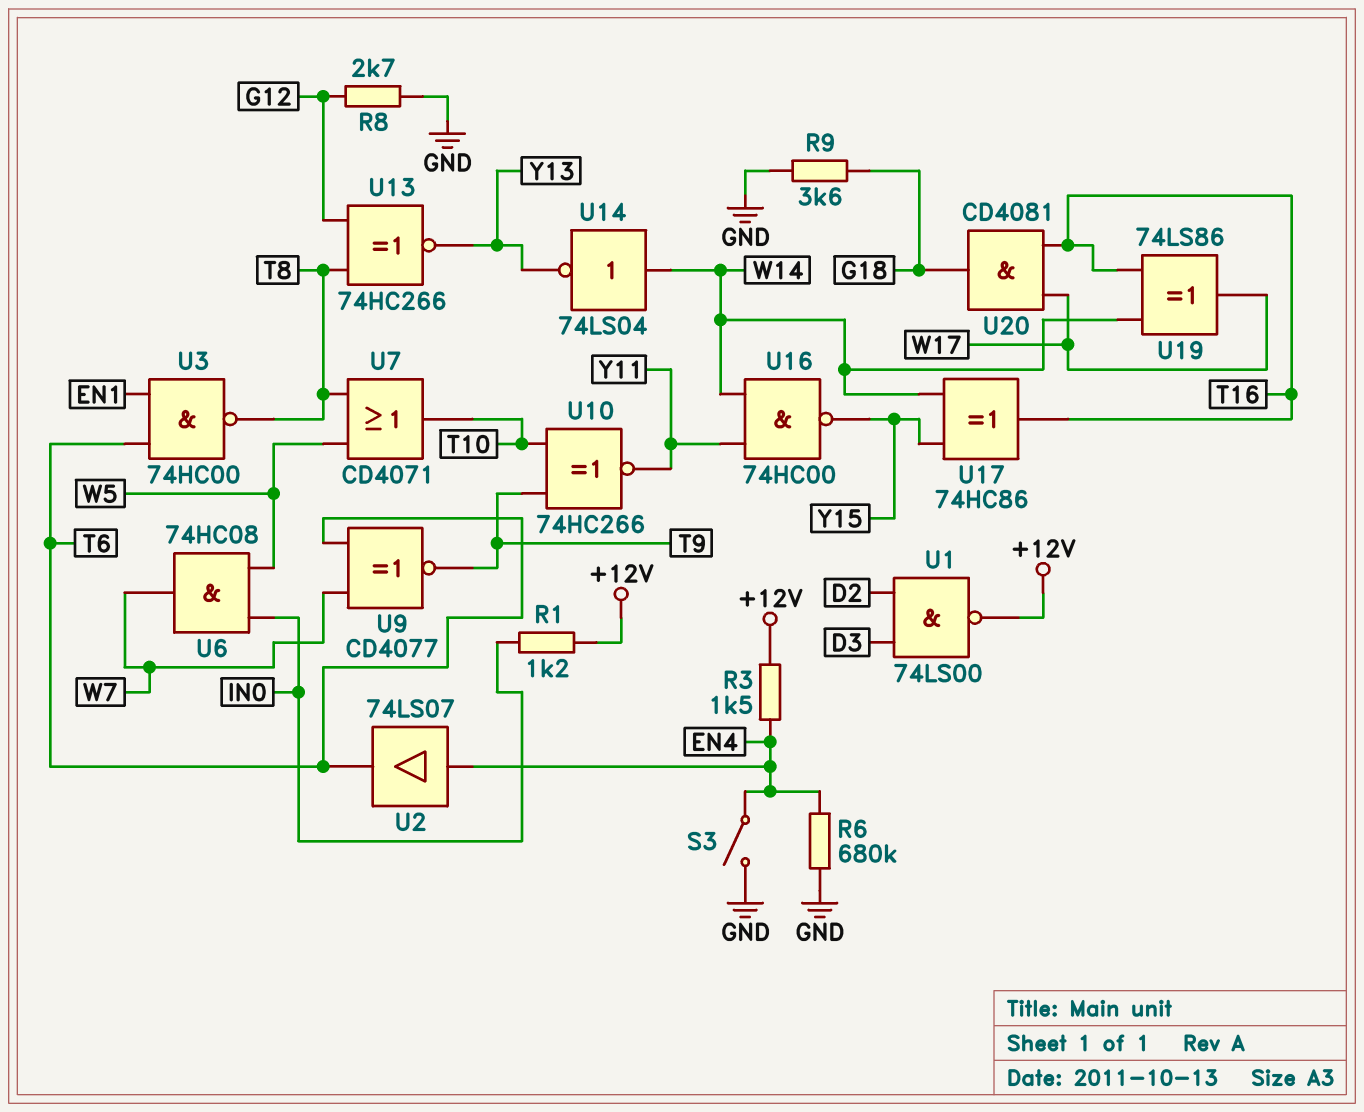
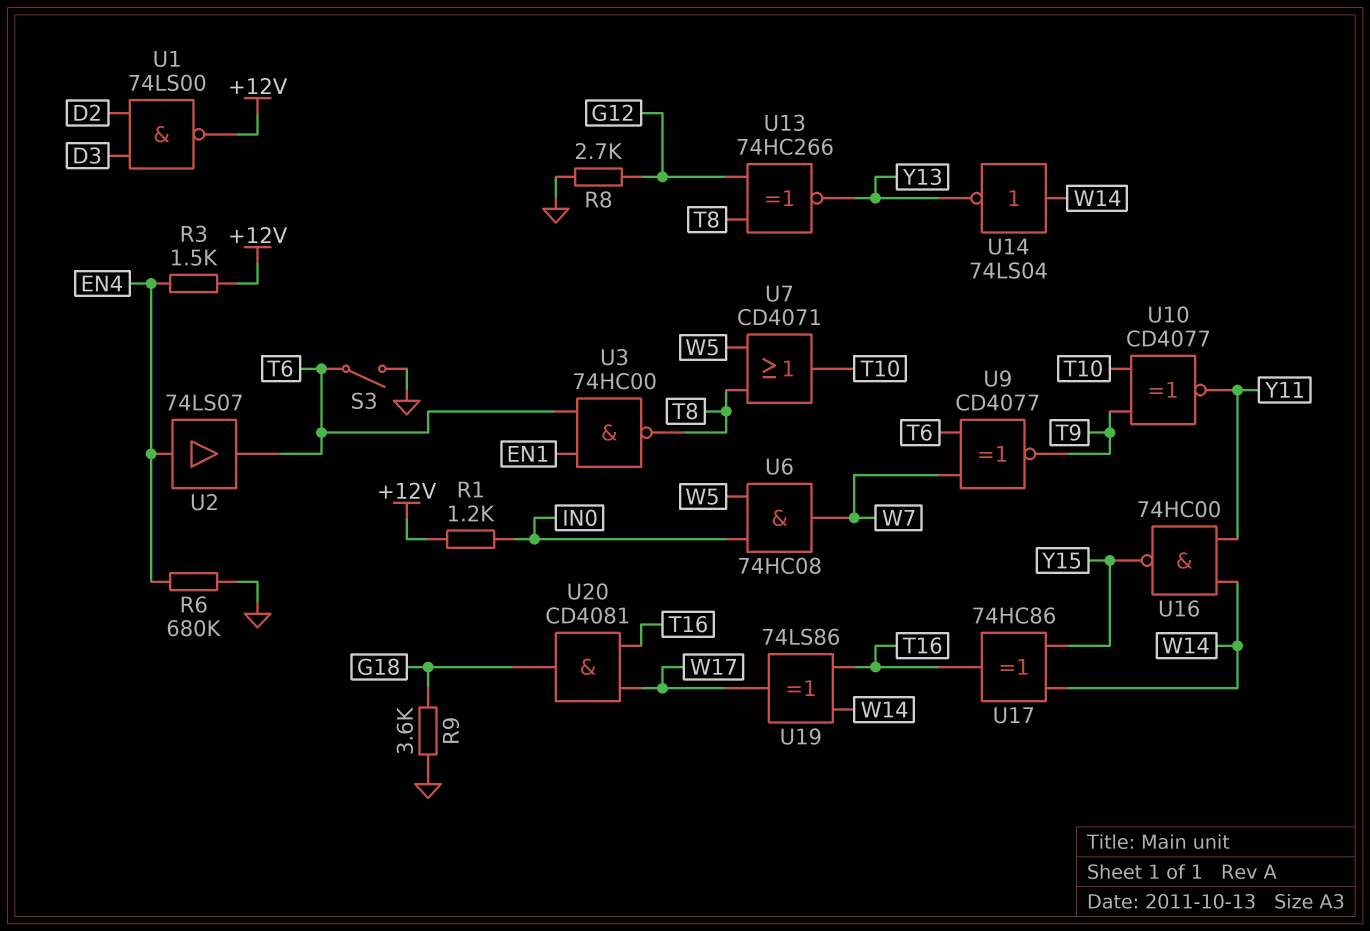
S3: switch (EN4, GND) -> switch (GND, T6)
U10: XNOR 74HC266 (in T9, in T10, out Y11) -> XNOR CD4077 (in T9, in T10, out Y11)

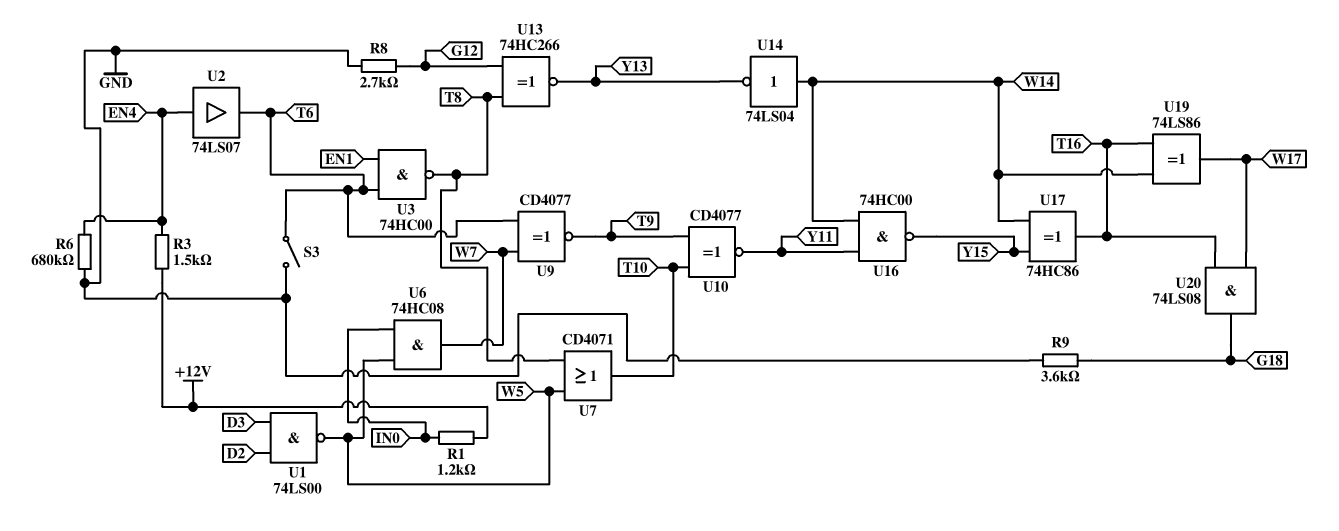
U1: NAND 74LS00 (in D2, in D3, out +12V) -> NAND 74LS00 (in D2, in D3, out W5)
U20: AND CD4081 (in T16, in W17, out G18) -> AND 74LS08 (in T16, in W17, out G18)

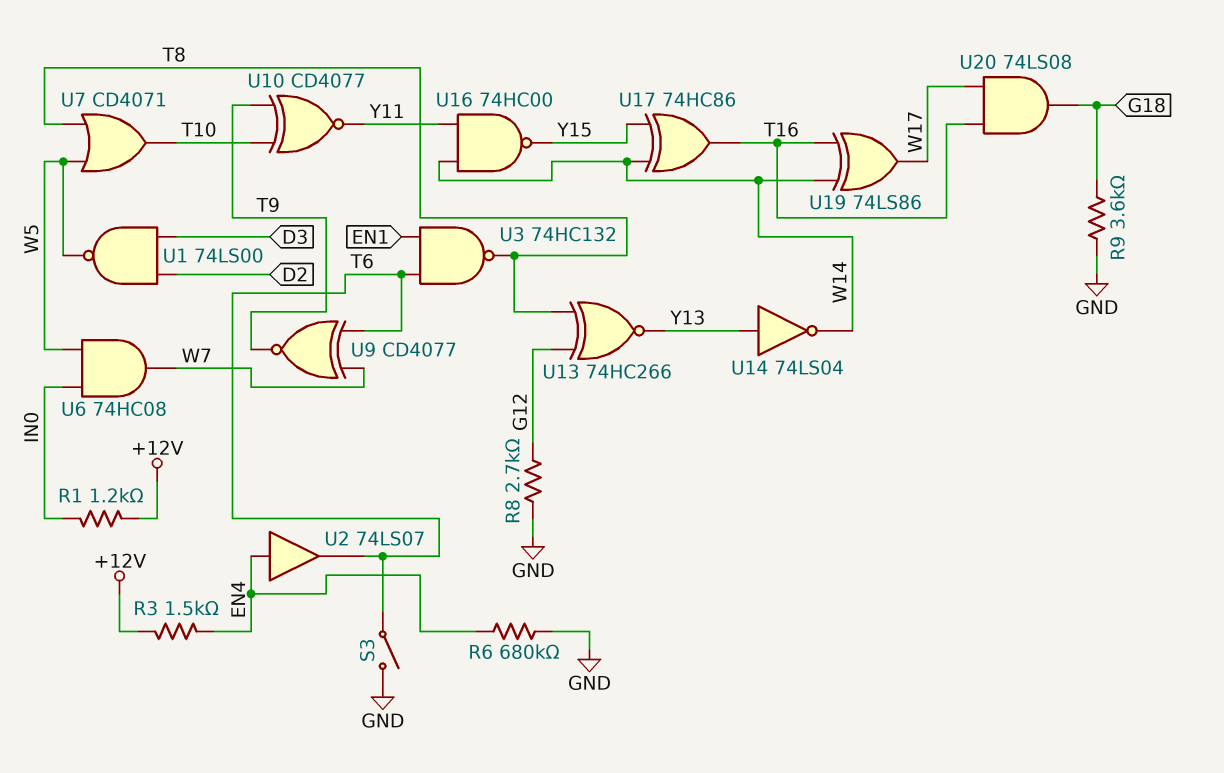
U3: NAND 74HC00 (in EN1, in T6, out T8) -> NAND 74HC132 (in EN1, in T6, out T8)
U14: NOT 74LS04 (in W14, out Y13) -> NOT 74LS04 (in Y13, out W14)

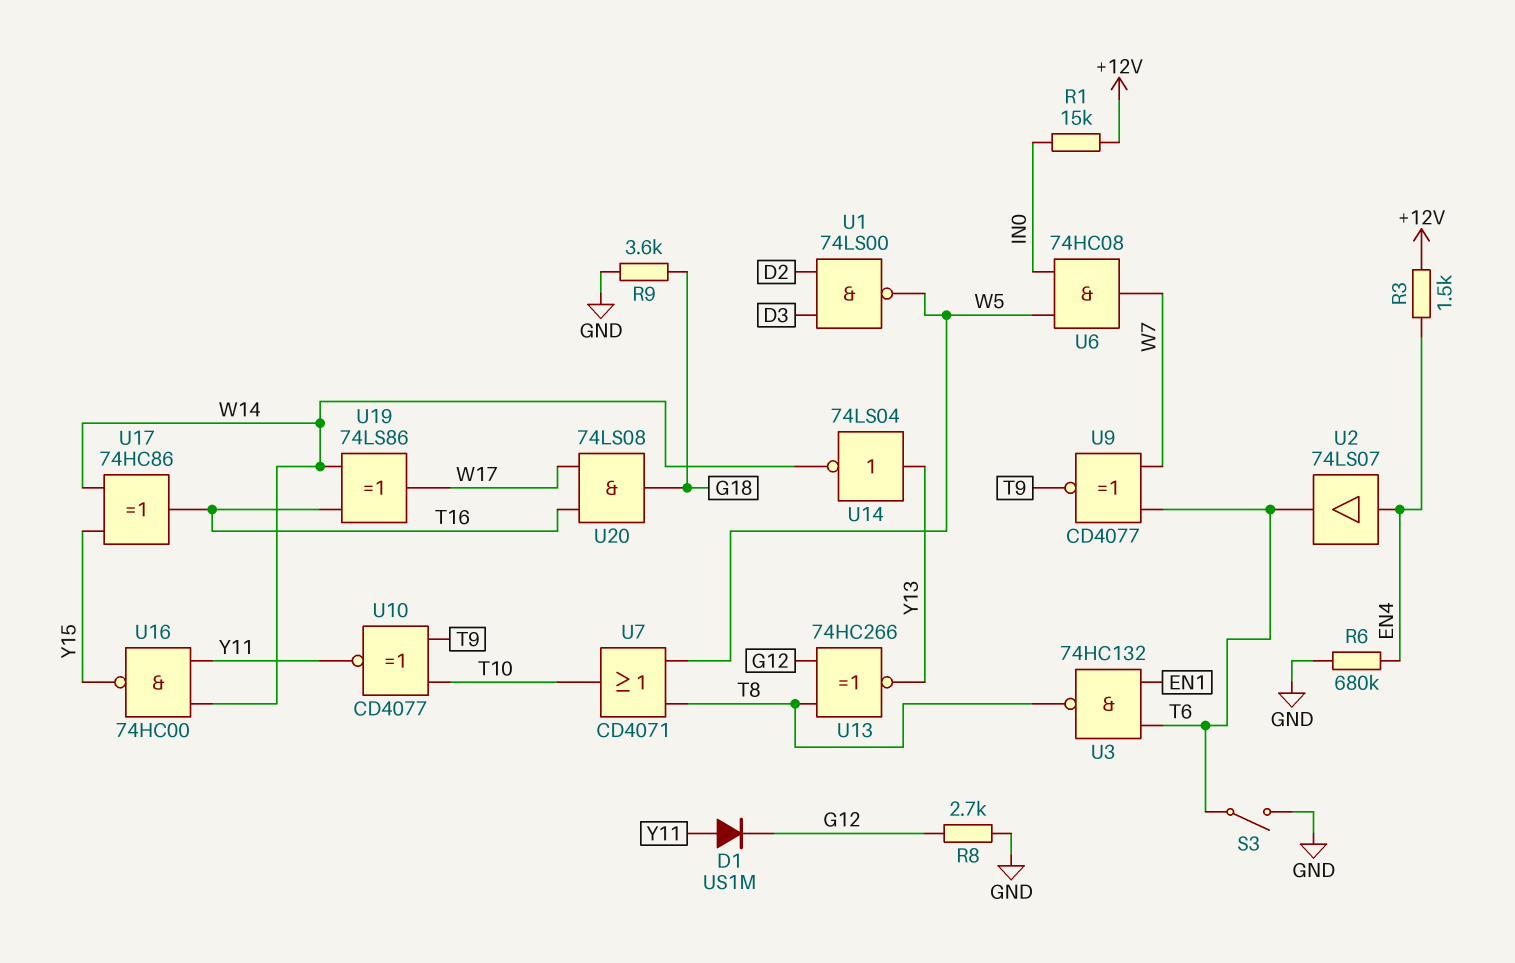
D1: none -> diode US1M (A Y11, K G12)
R1: 1.2k (+12V, IN0) -> 15k (+12V, IN0)

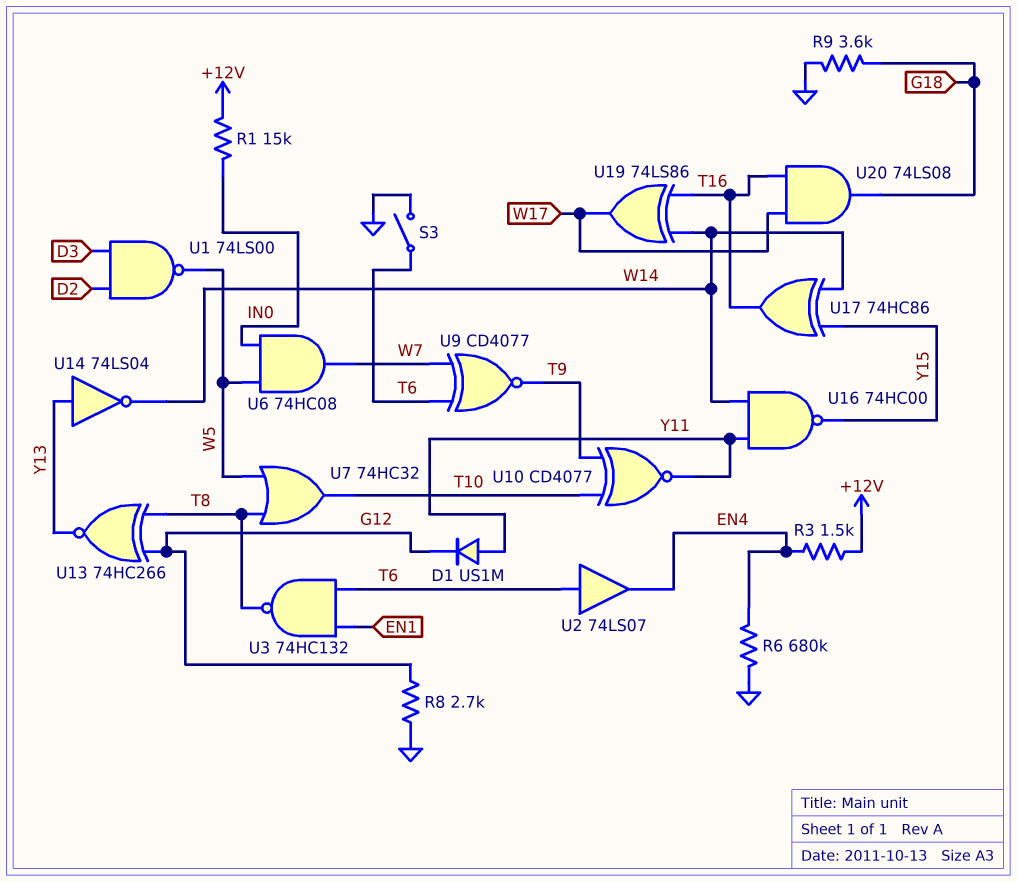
U2: buffer 74LS07 (in EN4, out T6) -> buffer 74LS07 (in T6, out EN4)
U7: OR CD4071 (in T8, in W5, out T10) -> OR 74HC32 (in T8, in W5, out T10)

